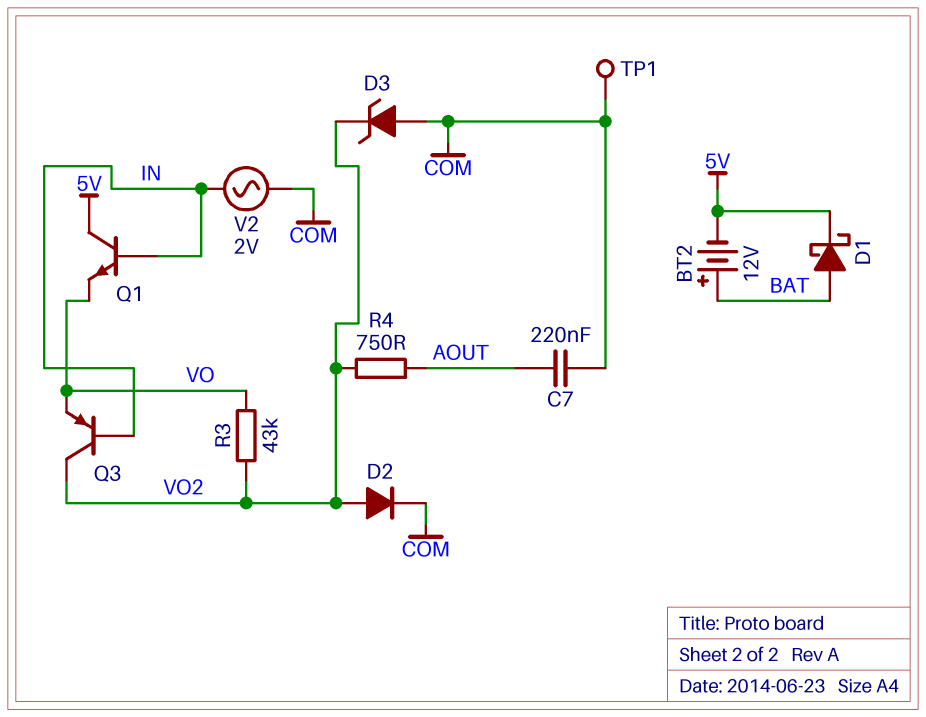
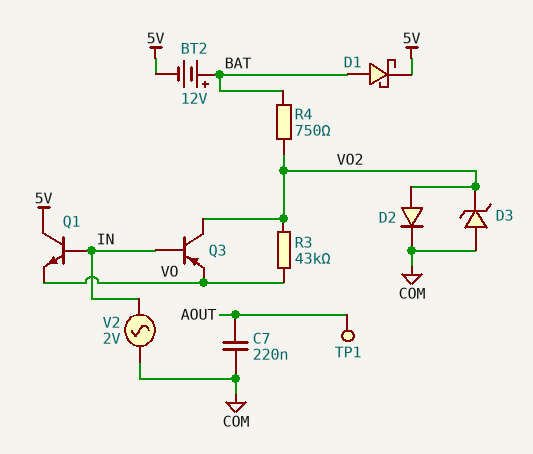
R4: 750 (AOUT, VO2) -> 750 (BAT, VO2)
TP1: test point (COM) -> test point (AOUT)

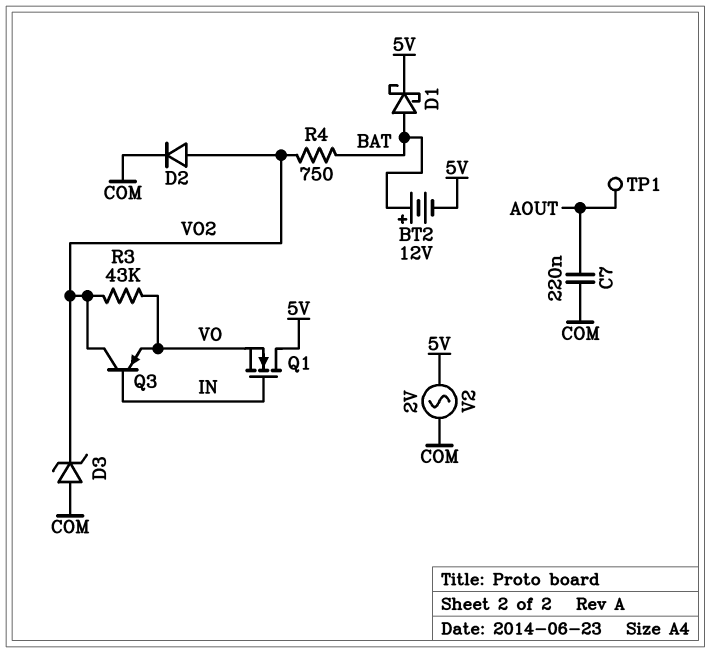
Q1: NPN (B IN, C 5V, E VO) -> NMOS (G IN, D 5V, S VO)
V2: AC 2V (COM, IN) -> AC 2V (5V, COM)

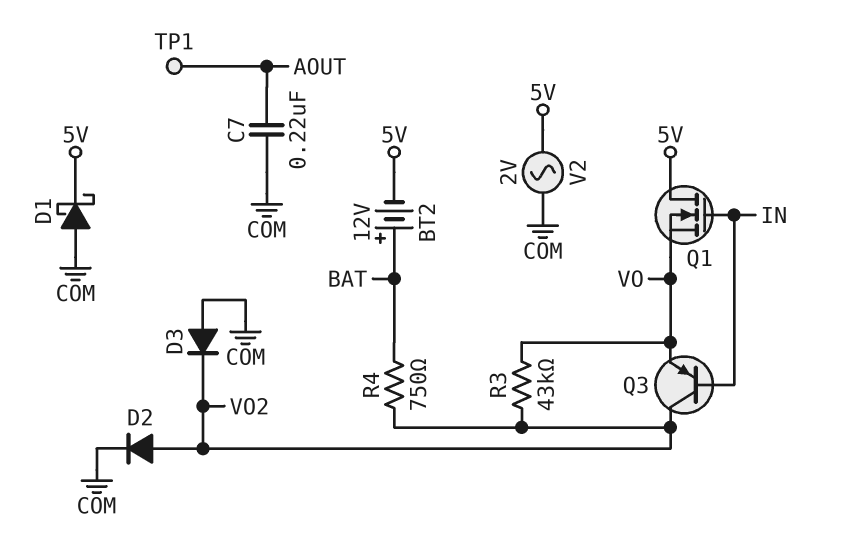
D1: schottky (A BAT, K 5V) -> schottky (A COM, K 5V)
D3: zener (A COM, K VO2) -> diode (A COM, K VO2)

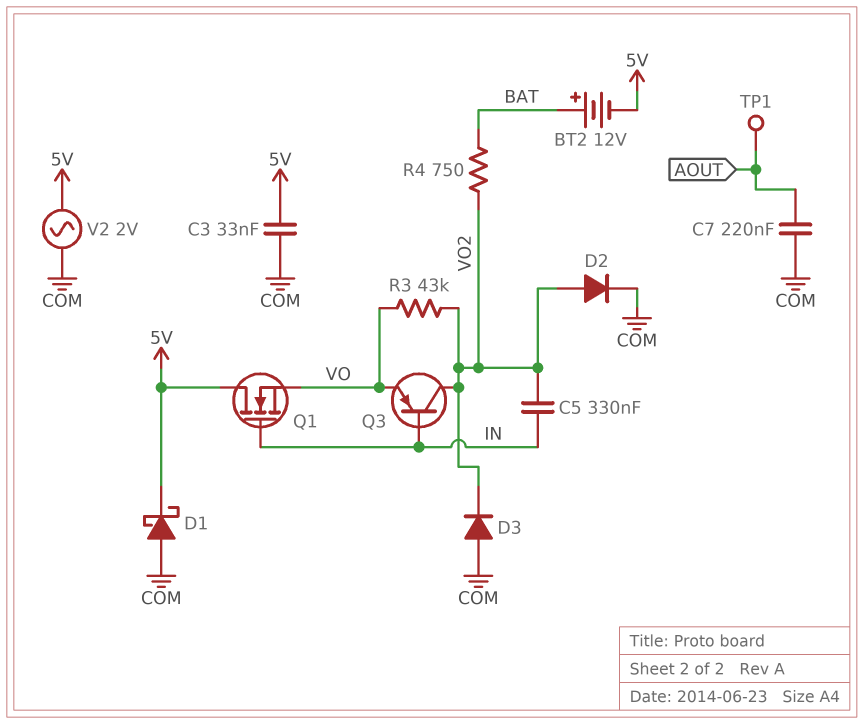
C3: none -> 33nF (5V, COM)
C5: none -> 330nF (IN, VO2)

